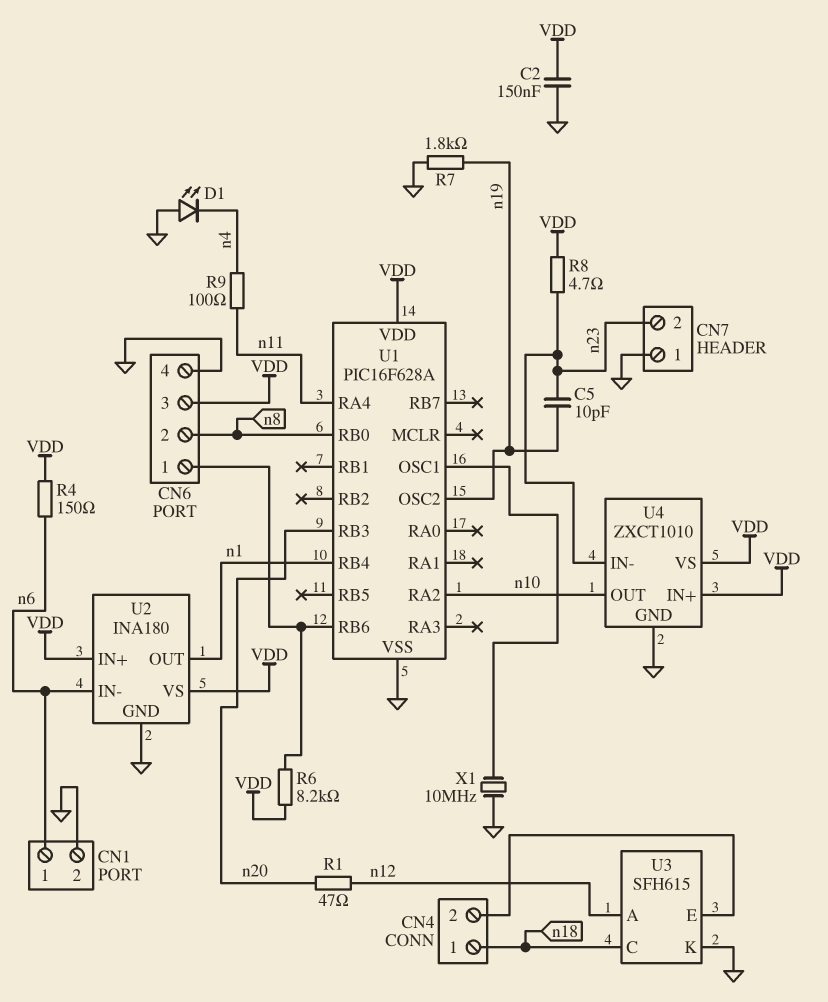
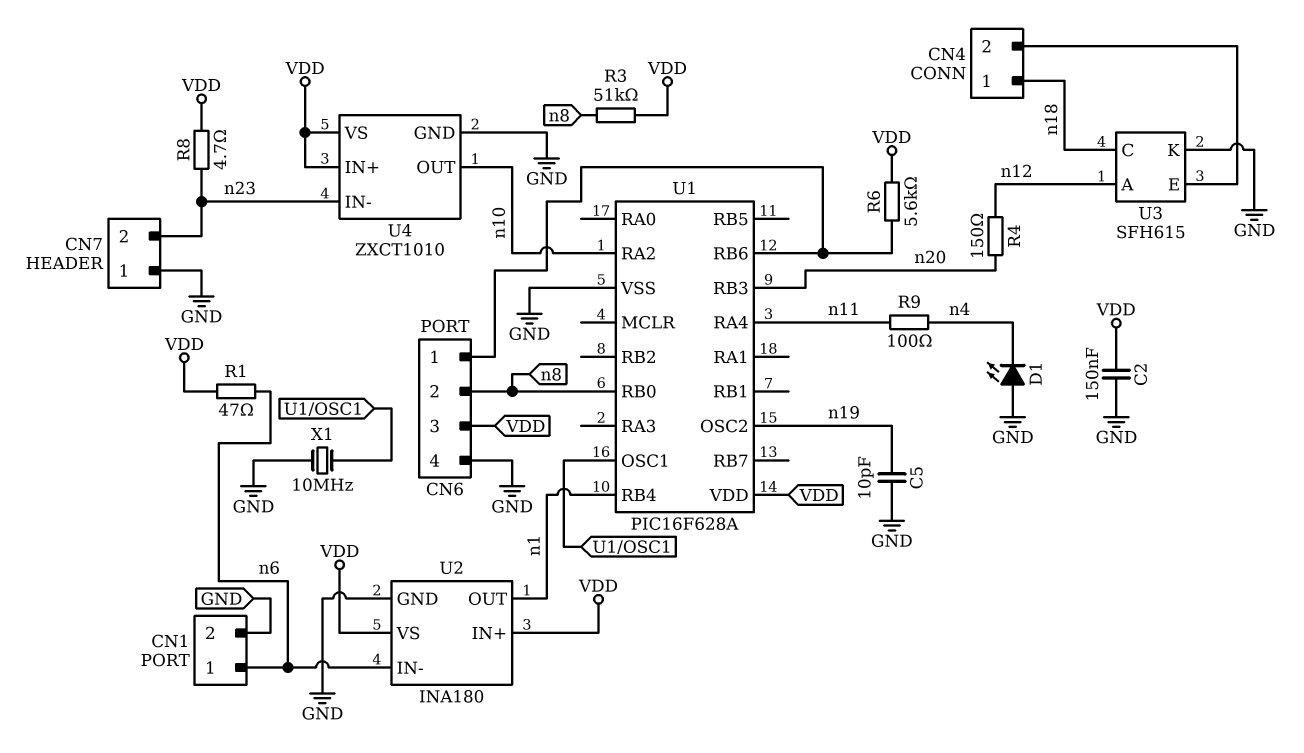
C5: 10pF (n19, n23) -> 10pF (GND, n19)
R1: 47 (n12, n20) -> 47 (VDD, n6)
R3: none -> 51k (VDD, n8)
R4: 150 (VDD, n6) -> 150 (n12, n20)
R6: 8.2k (CN6/1, VDD) -> 5.6k (CN6/1, VDD)
R7: 1.8k (GND, n19) -> none

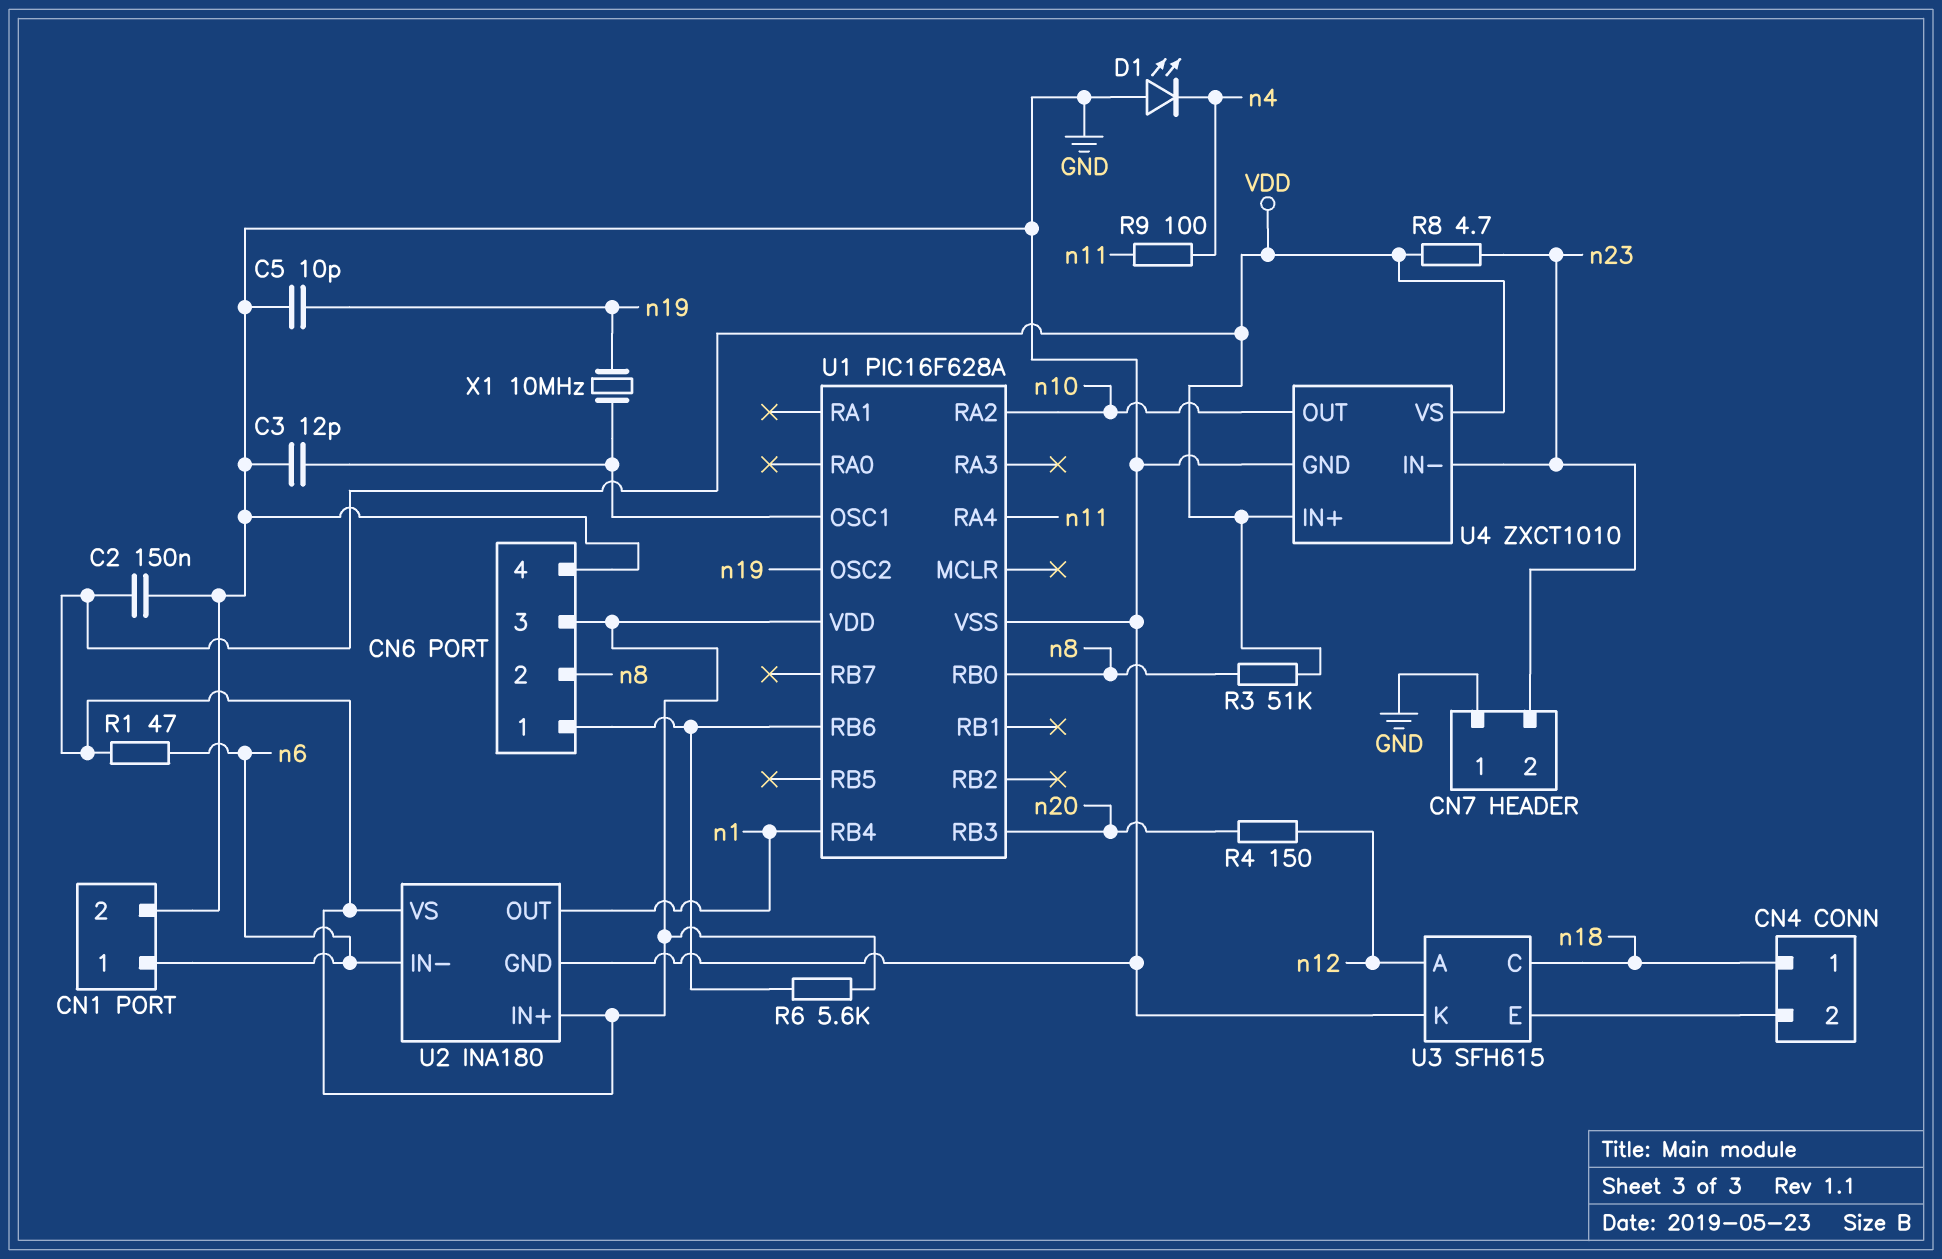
C3: none -> 12pF (GND, U1/OSC1)
X1: 10MHz (GND, U1/OSC1) -> 10MHz (U1/OSC1, n19)

